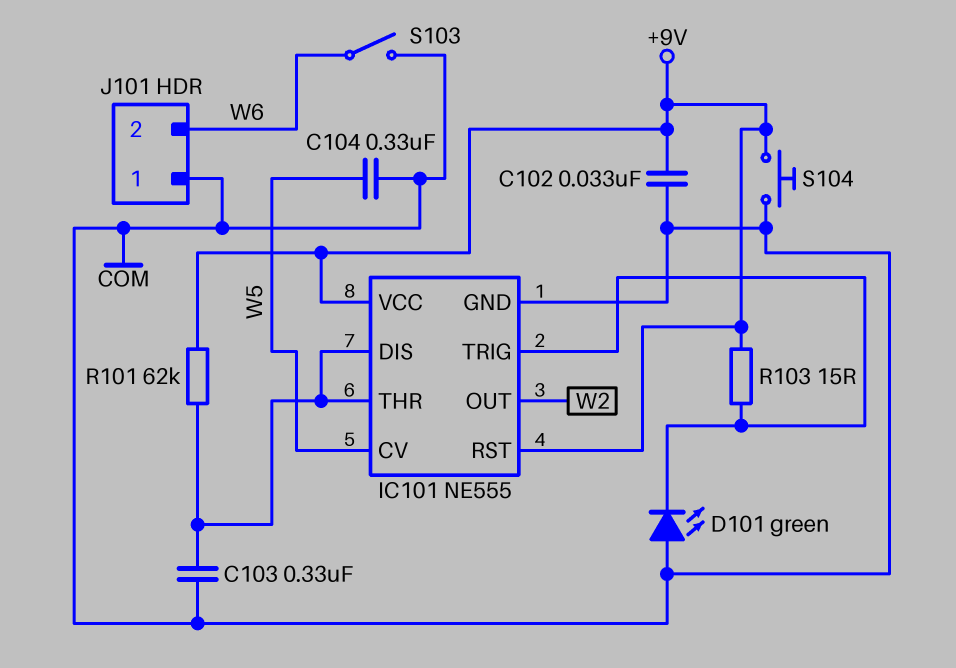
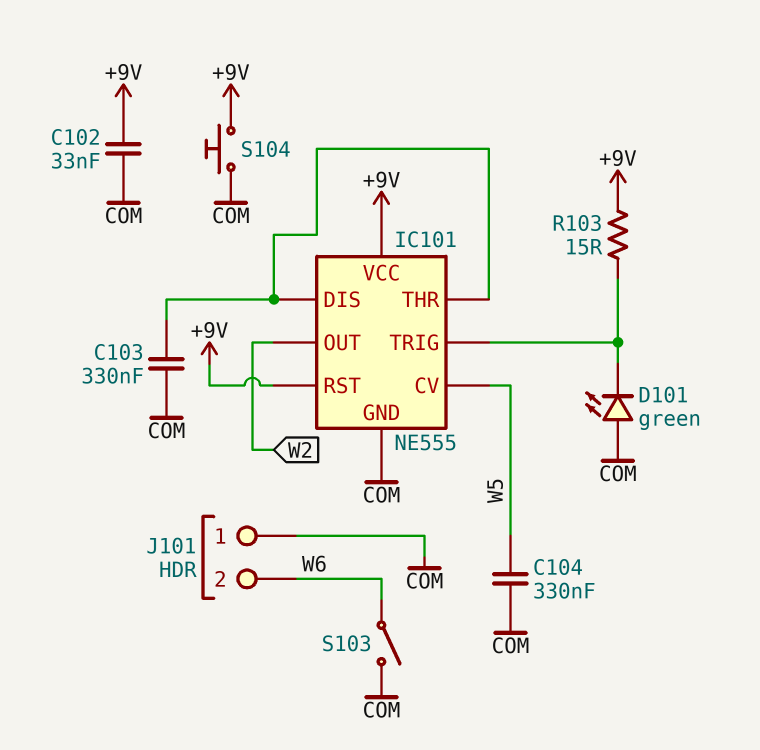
R101: 62k (+9V, IC101/DIS) -> none

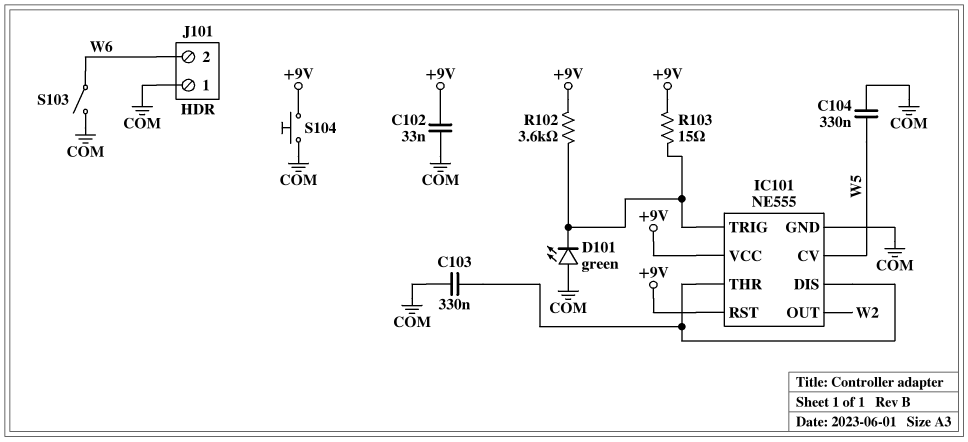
R102: none -> 3.6k (+9V, IC101/TRIG)

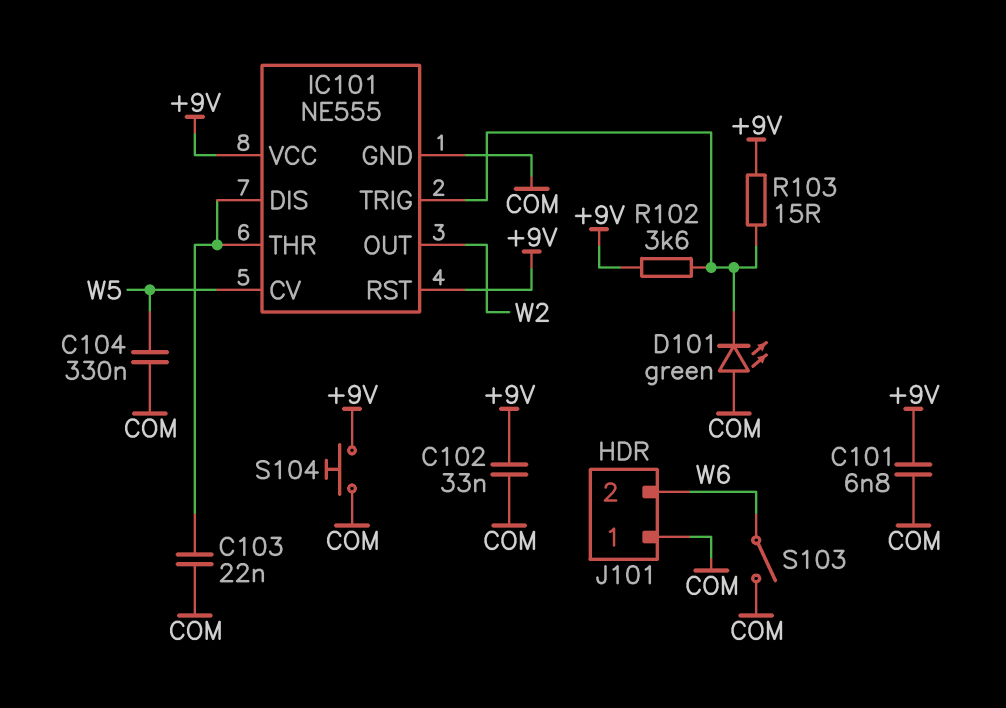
C101: none -> 6.8nF (+9V, COM)
C103: 330nF (COM, IC101/DIS) -> 22nF (COM, IC101/DIS)

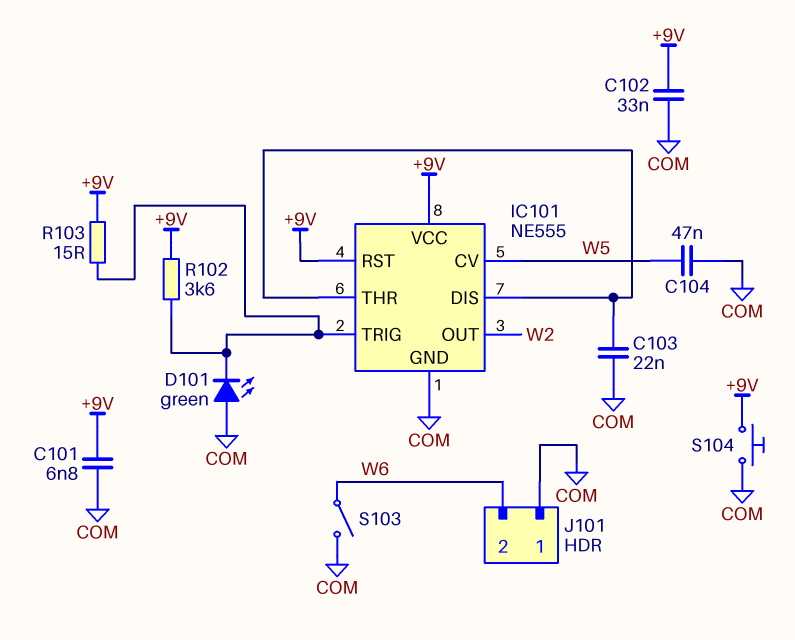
C104: 330nF (COM, W5) -> 47nF (COM, W5)

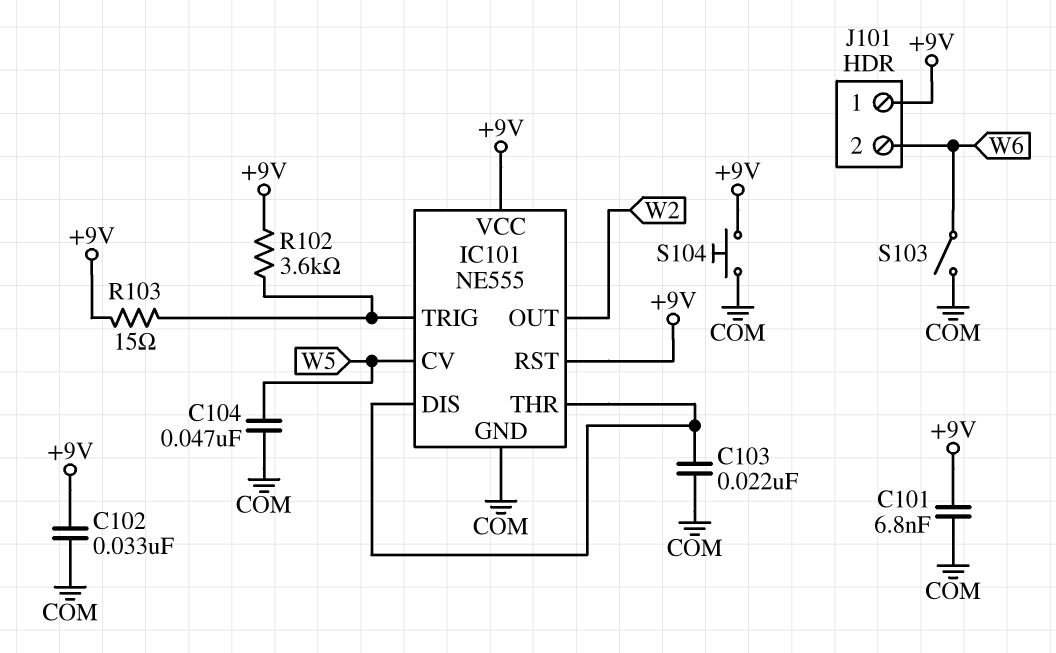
D101: LED green (A COM, K IC101/TRIG) -> none
J101 pin 1: COM -> +9V

